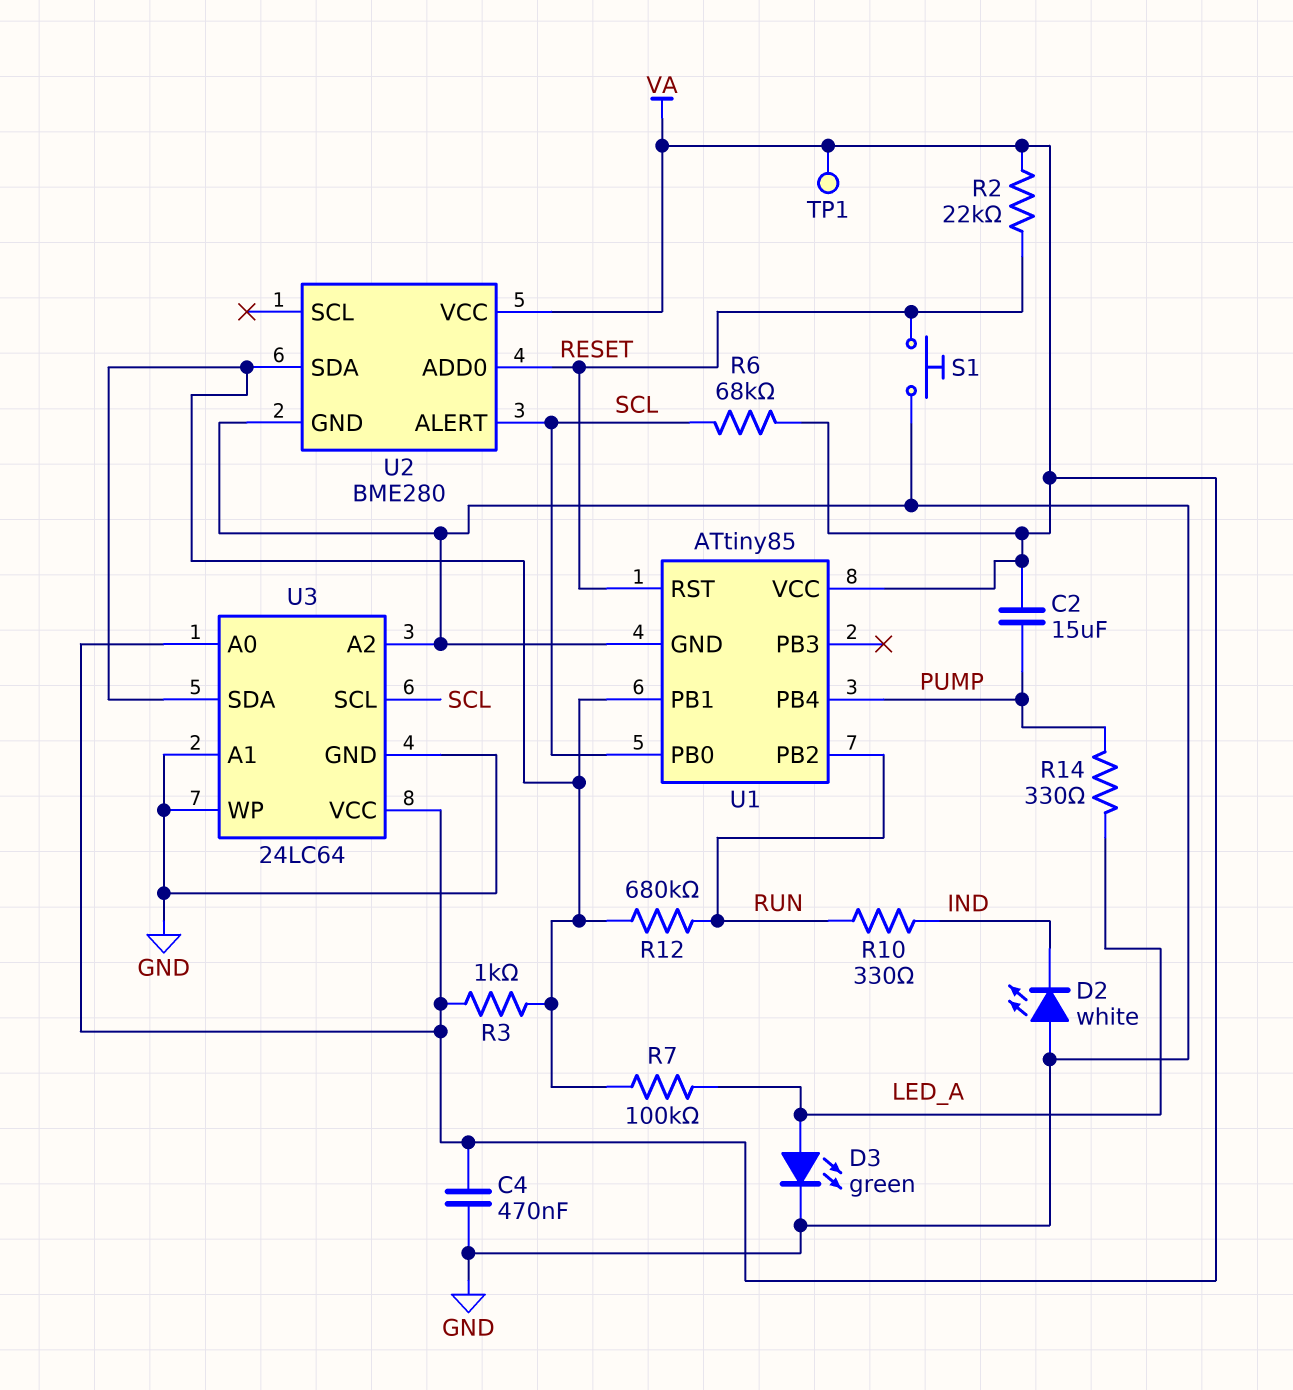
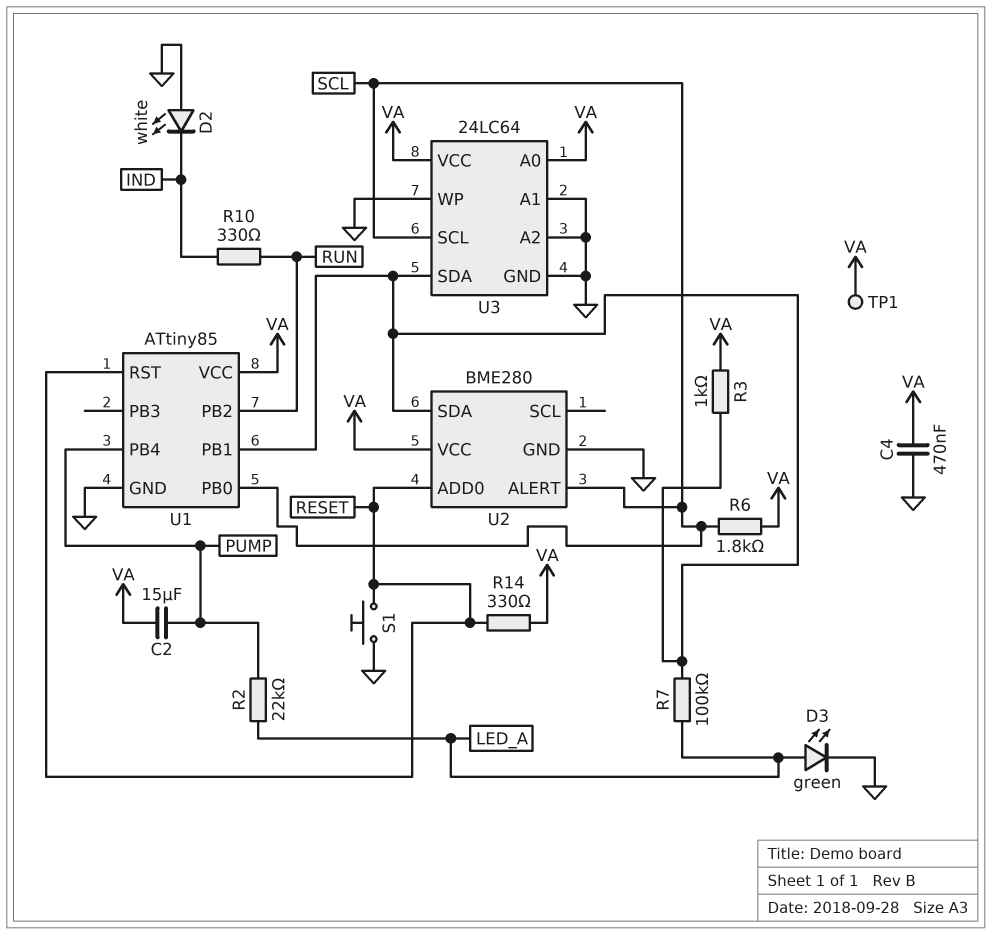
R2: 22k (RESET, VA) -> 22k (LED_A, PUMP)
R6: 68k (SCL, VA) -> 1.8k (SCL, VA)
R12: 680k (RUN, U1/PB1) -> none
R14: 330 (LED_A, PUMP) -> 330 (RESET, VA)

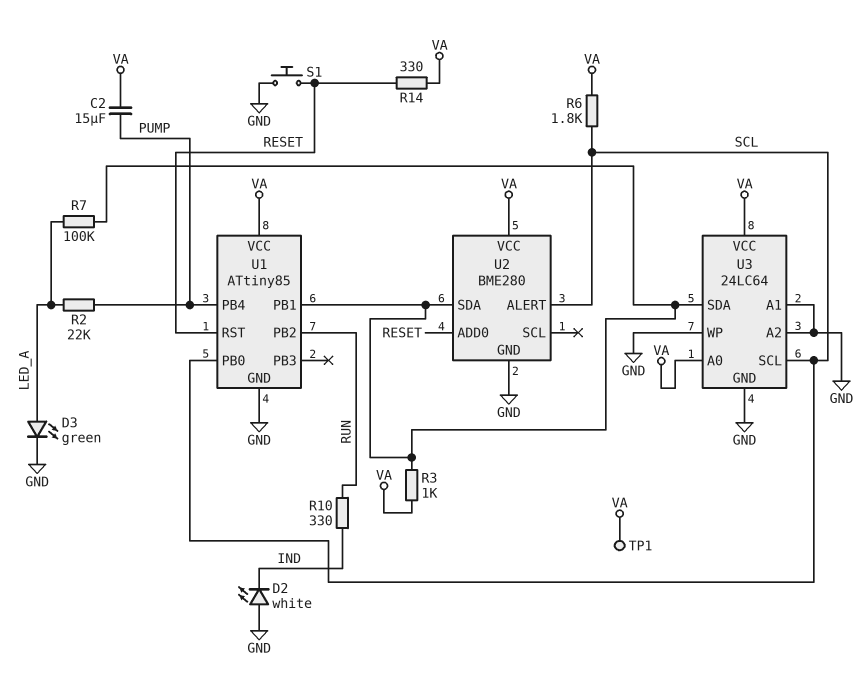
C4: 470nF (GND, VA) -> none

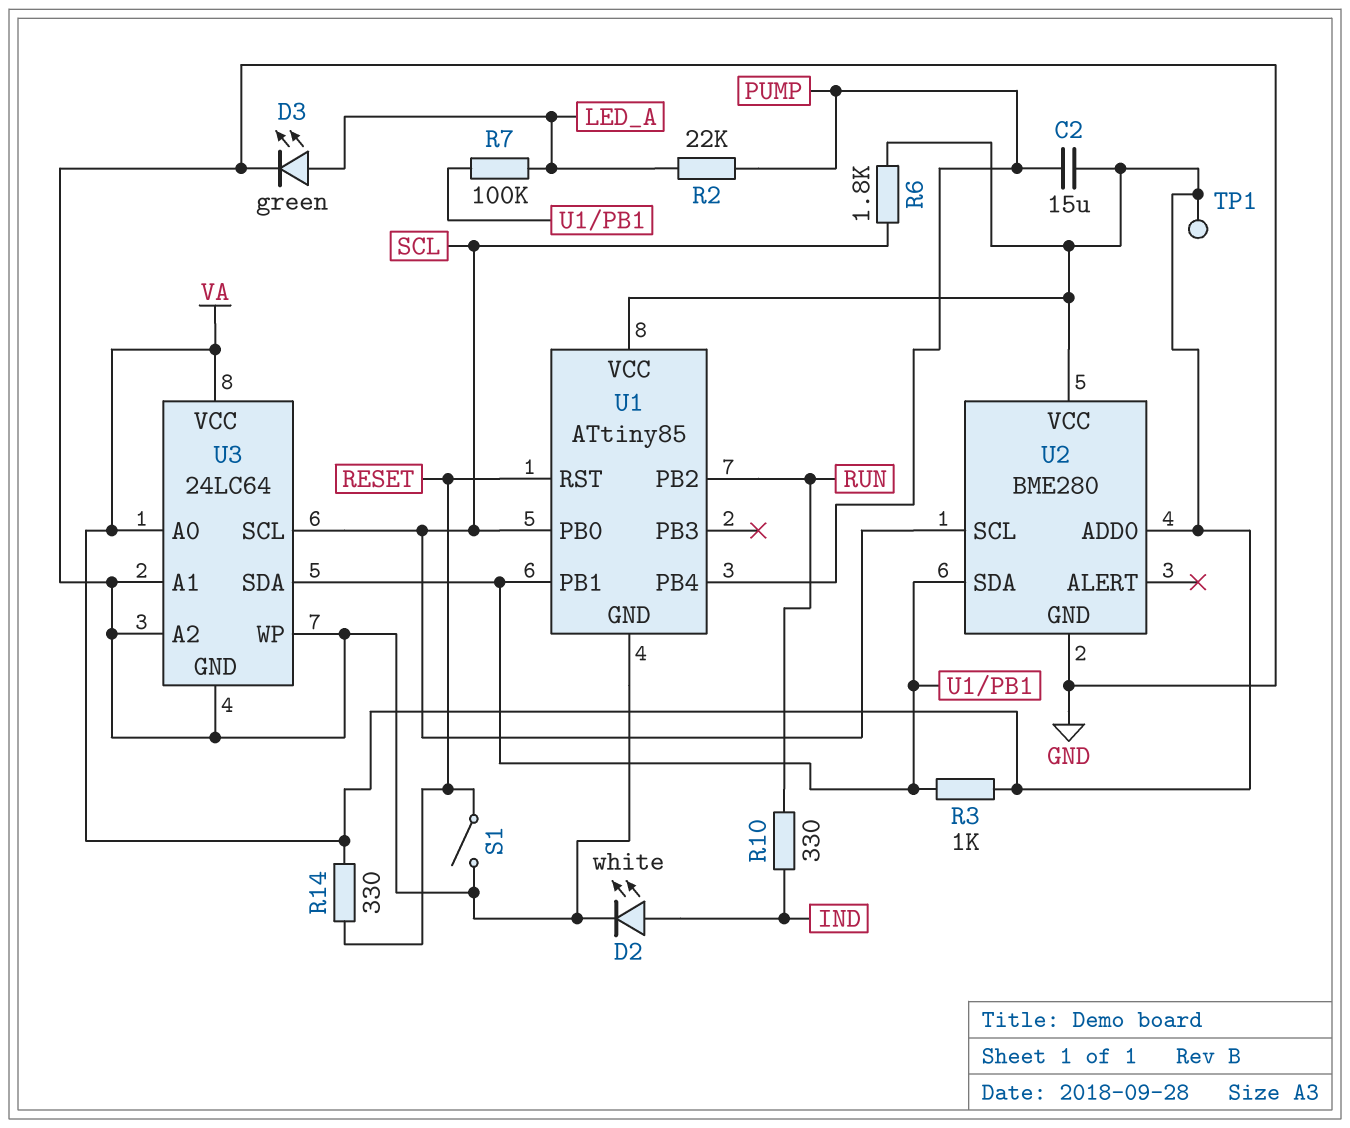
D2: LED white (A GND, K IND) -> LED white (A IND, K GND)
S1: button (GND, RESET) -> switch (GND, RESET)
U2 pin ADD0: RESET -> VA
U2 pin ALERT: SCL -> none
U2 pin SCL: none -> SCL

